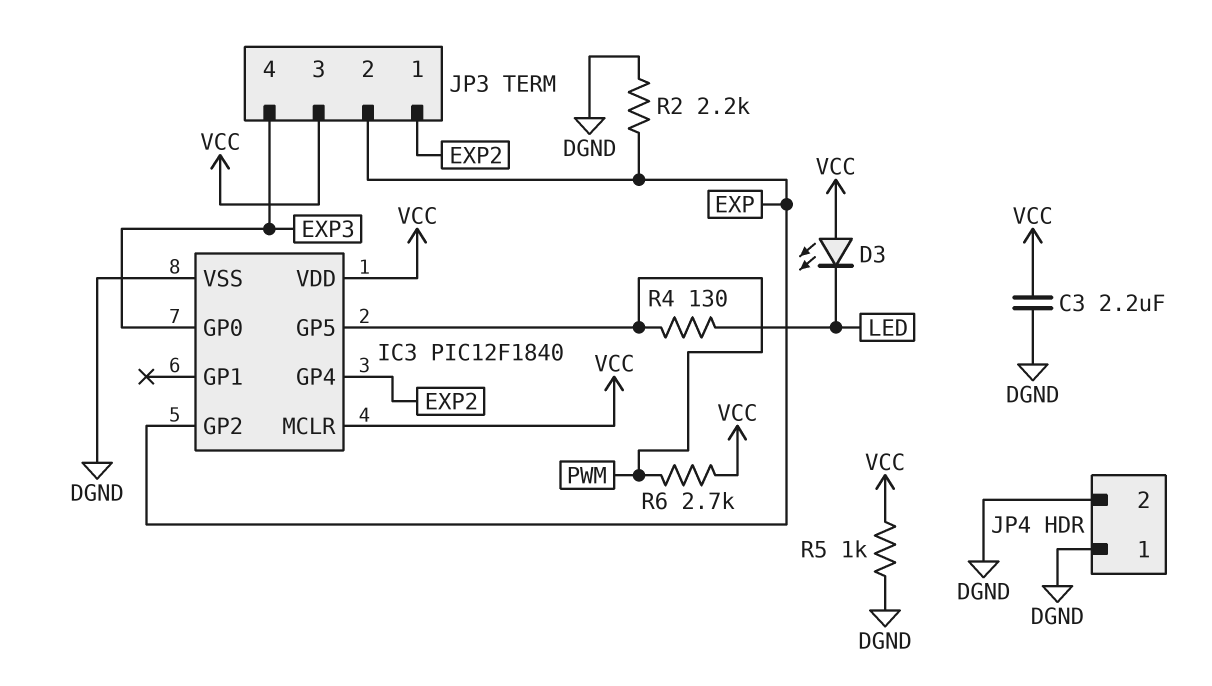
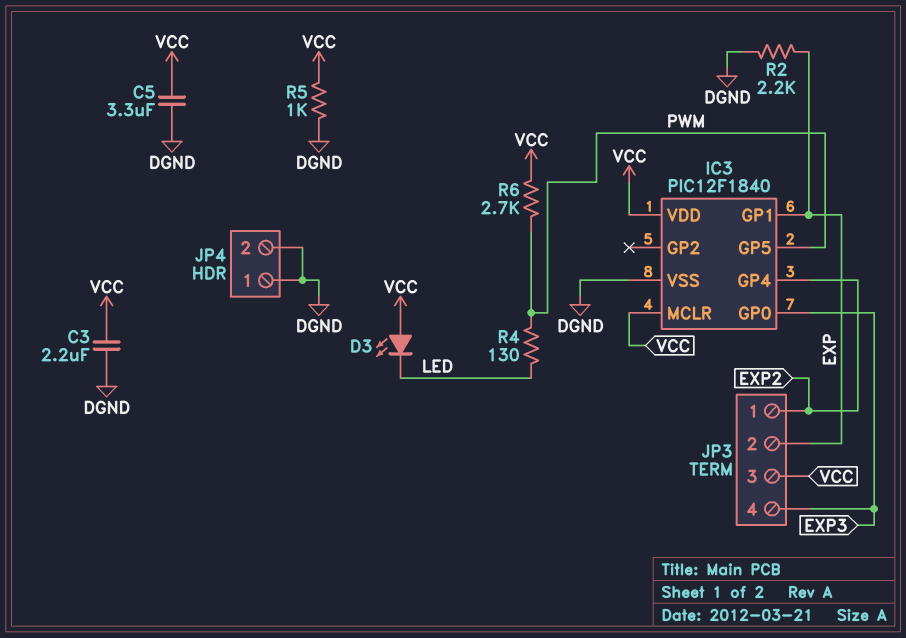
C5: none -> 3.3uF (DGND, VCC)
IC3 pin GP1: none -> EXP
IC3 pin GP2: EXP -> none

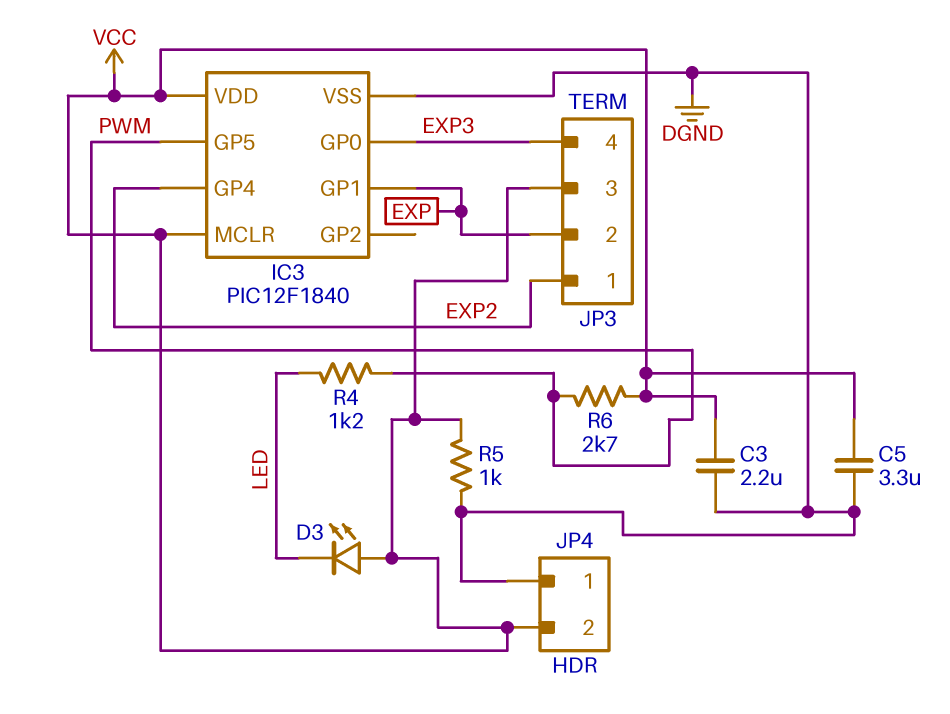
JP4 pin 2: DGND -> VCC
R2: 2.2k (DGND, EXP) -> none
R4: 130 (LED, PWM) -> 1.2k (LED, PWM)

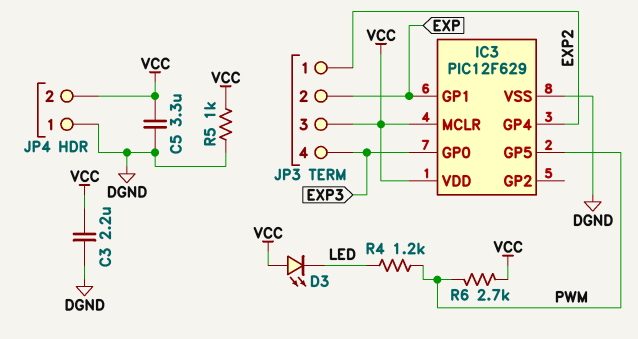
IC3: PIC12F1840 -> PIC12F629

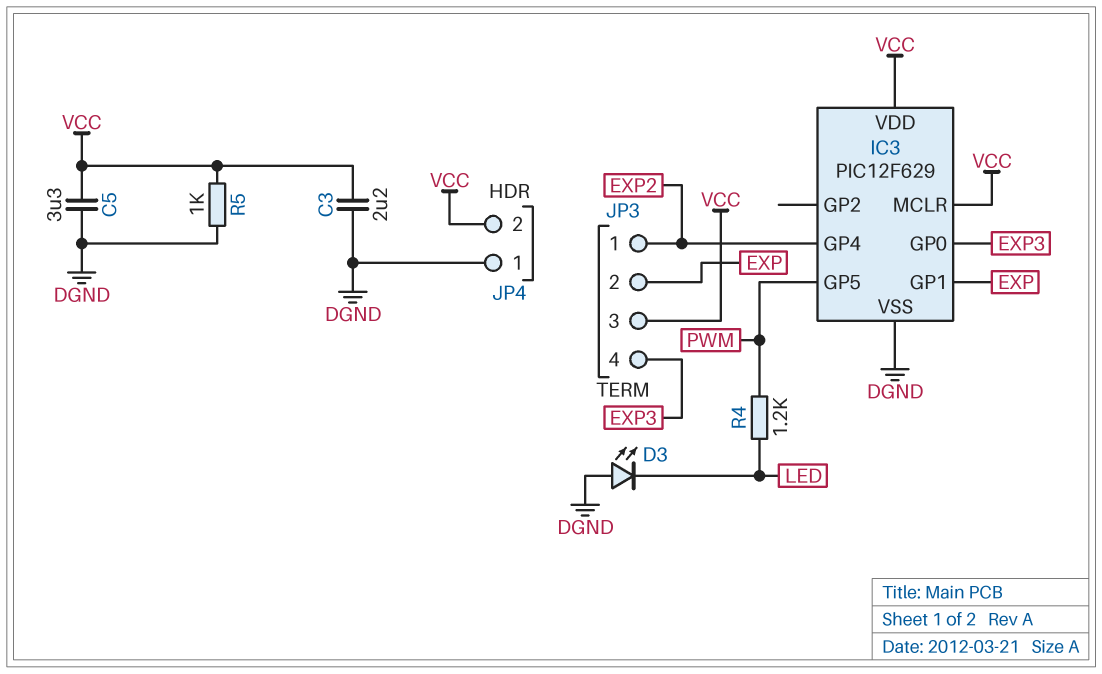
D3: LED (A VCC, K LED) -> LED (A DGND, K LED)
R6: 2.7k (PWM, VCC) -> none

